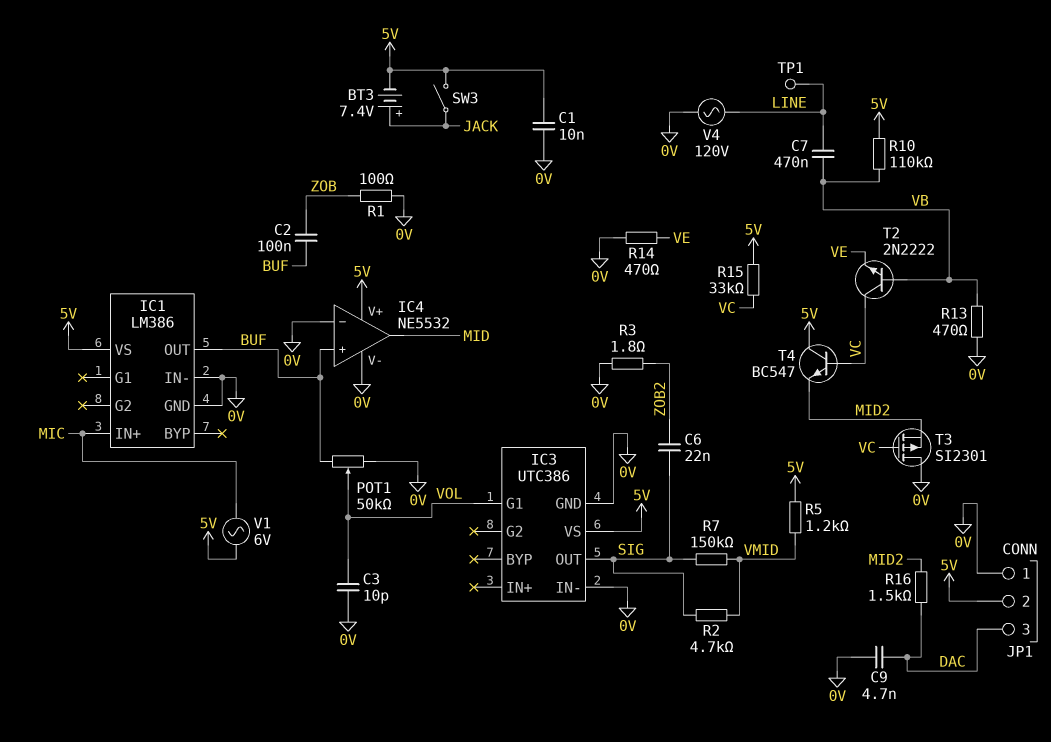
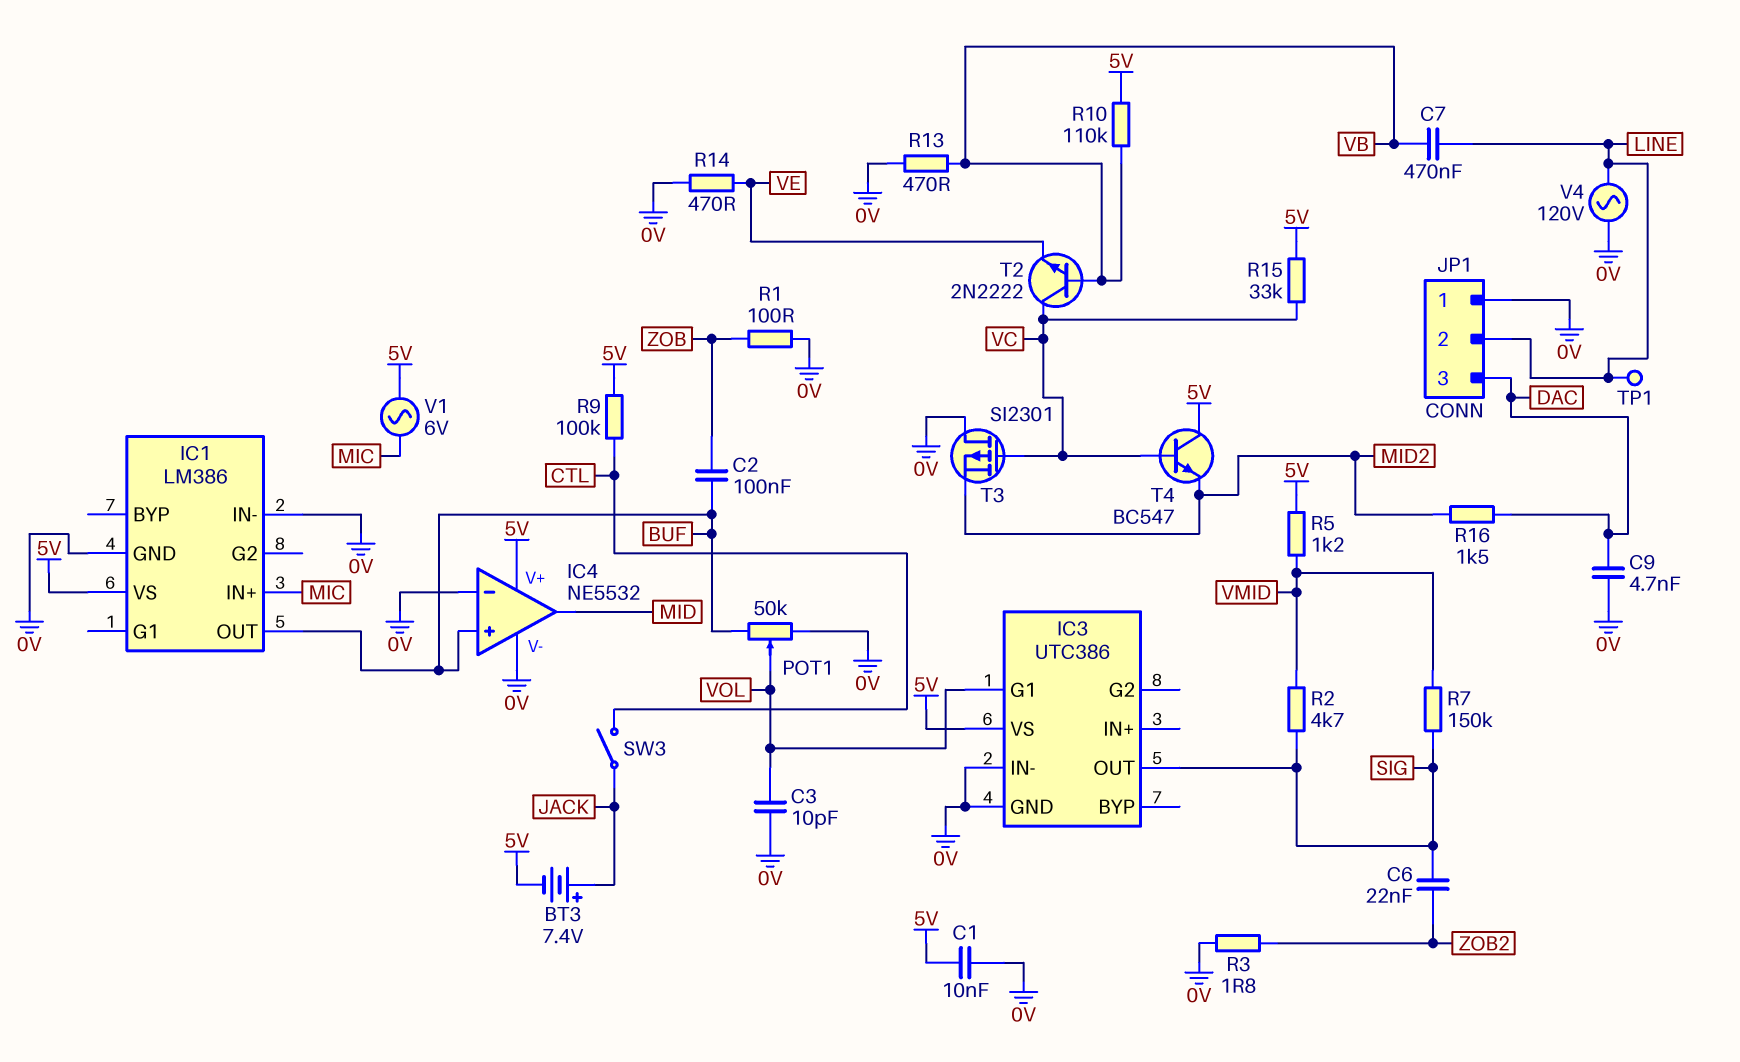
JP1 pin 2: 5V -> LINE
R9: none -> 100k (5V, CTL)
SW3: switch (5V, JACK) -> switch (CTL, JACK)

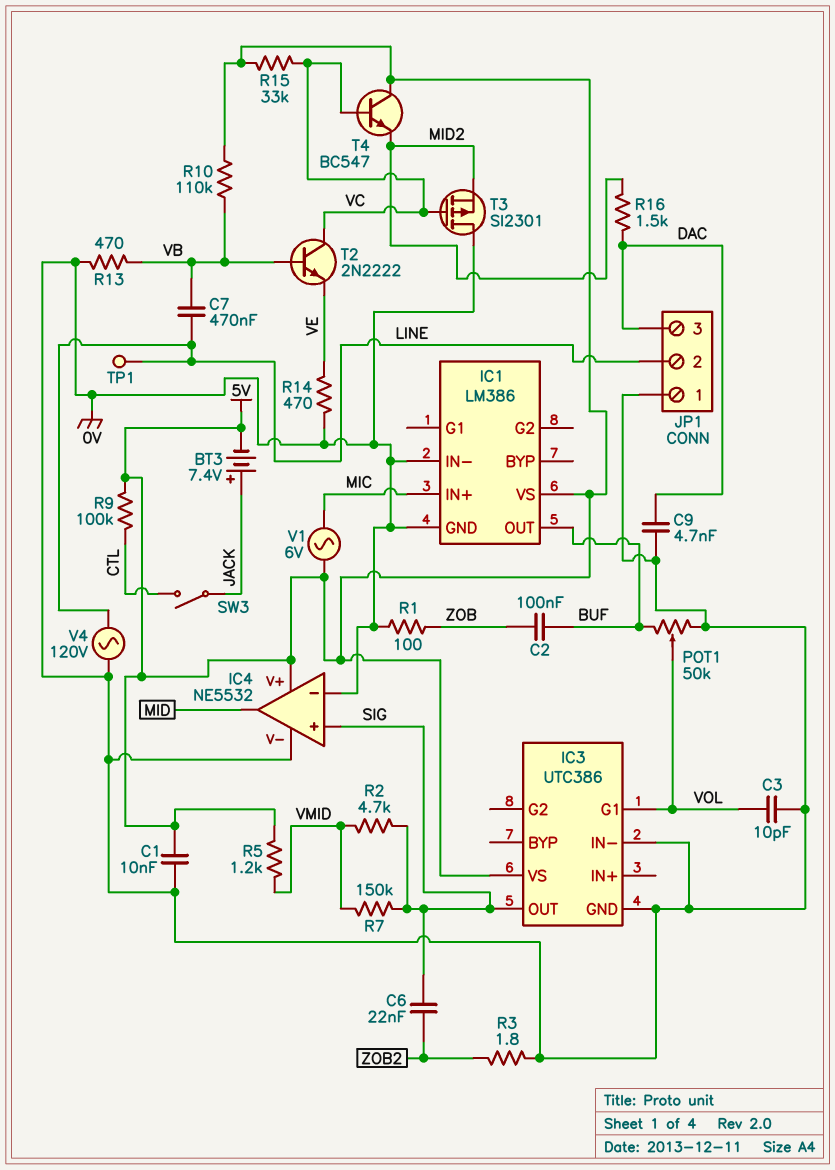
IC4 pin in+: BUF -> SIG

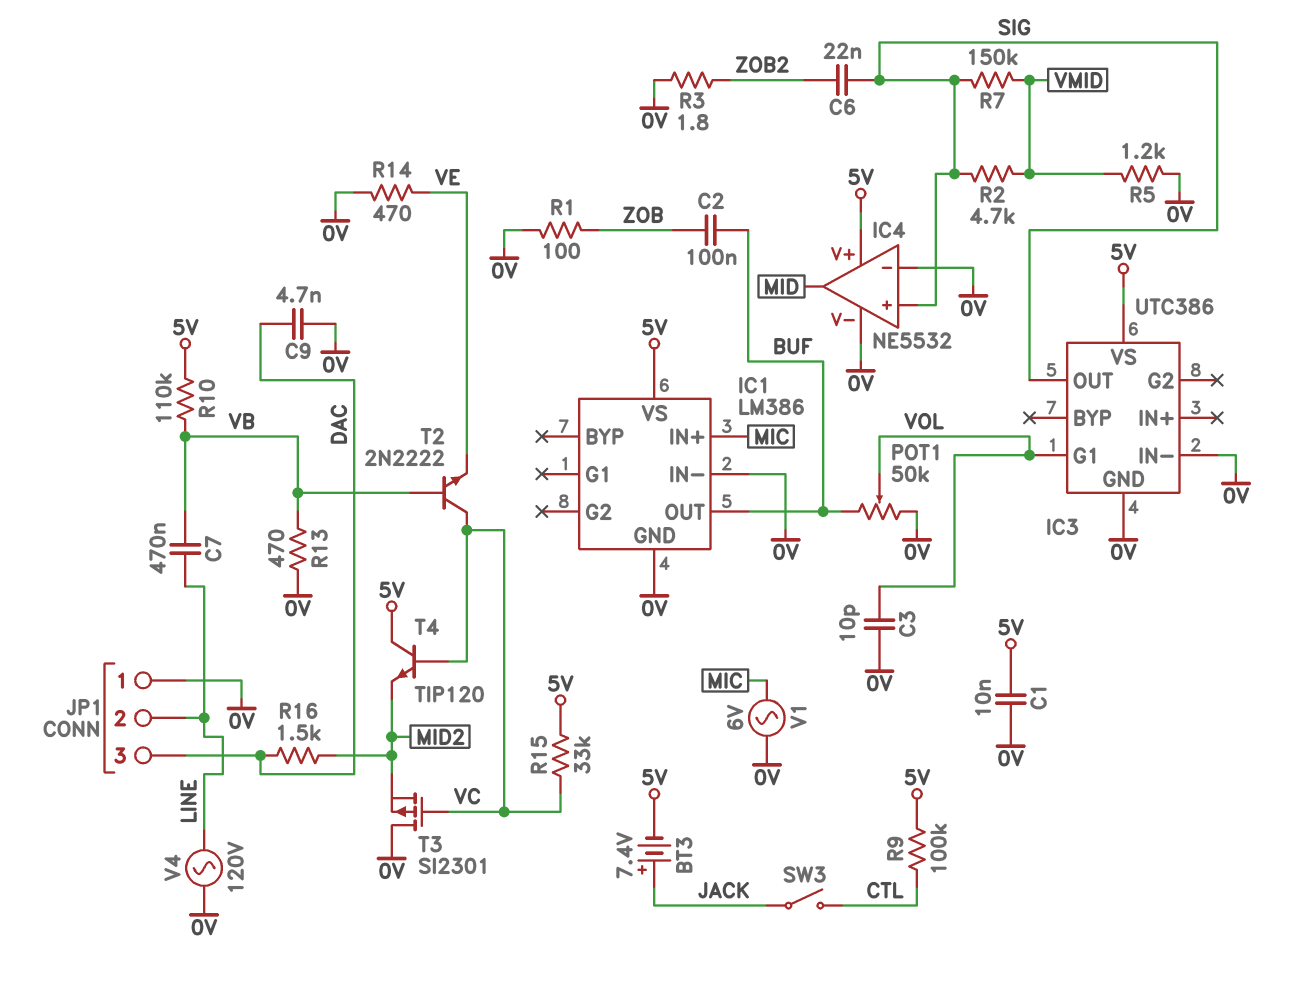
R5: 1.2k (5V, VMID) -> 1.2k (0V, VMID)
T4: NPN BC547 (B VC, C 5V, E MID2) -> NPN TIP120 (B VC, C 5V, E MID2)
TP1: test point (LINE) -> none
V1: AC 6V (5V, MIC) -> AC 6V (0V, MIC)

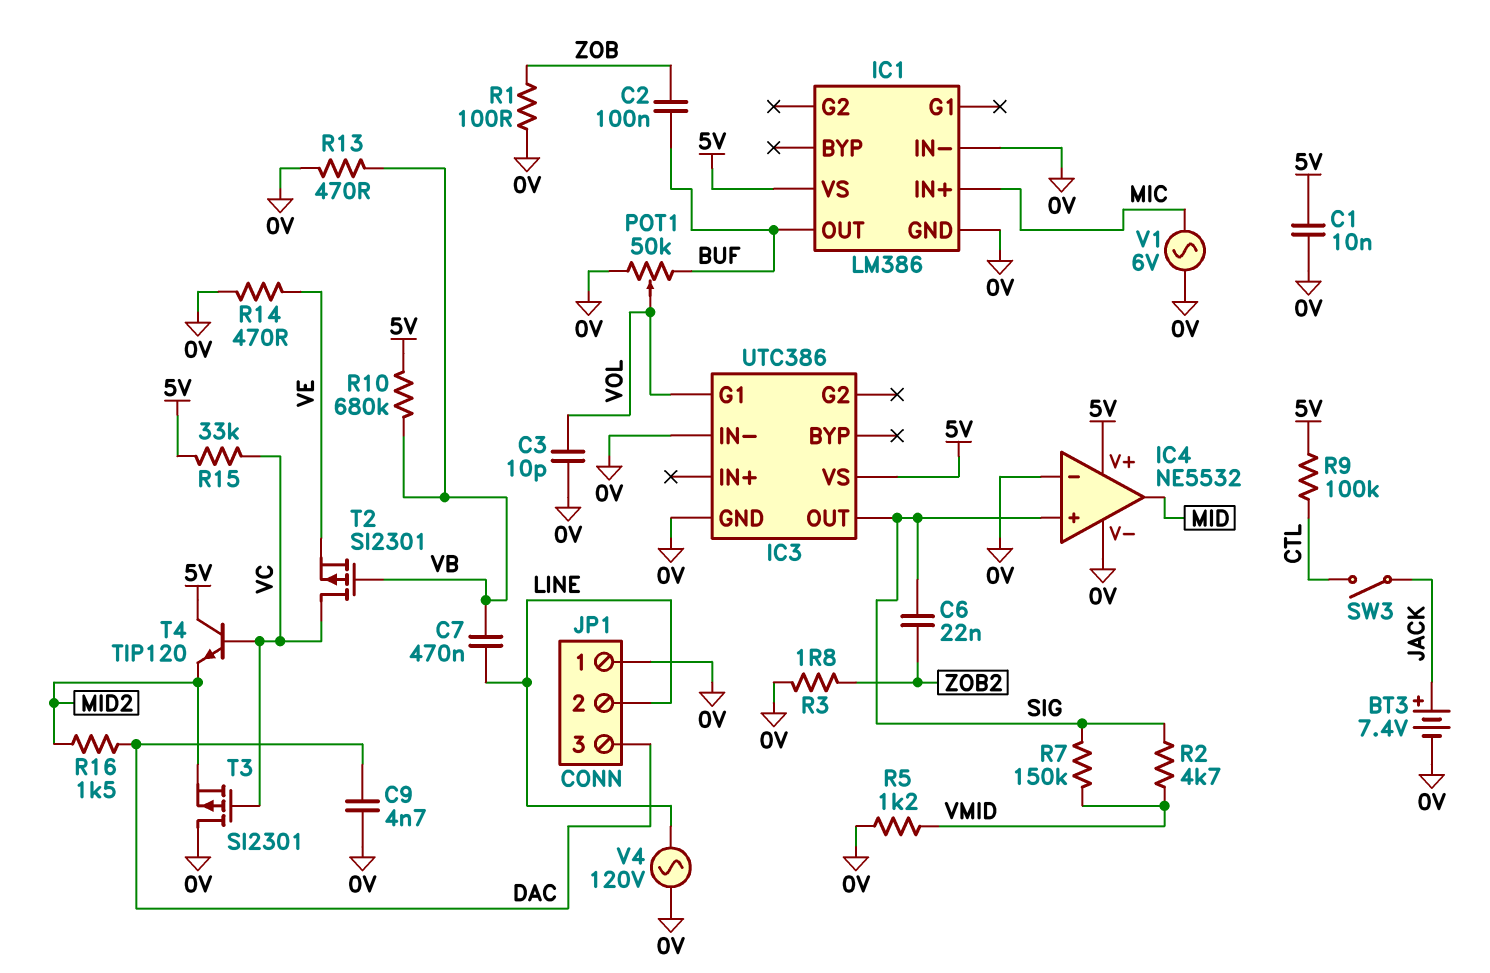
BT3: 7.4V (plus JACK, minus 5V) -> 7.4V (plus JACK, minus 0V)
R10: 110k (5V, VB) -> 680k (5V, VB)
T2: NPN 2N2222 (B VB, C VC, E VE) -> PMOS SI2301 (G VB, D VC, S VE)

